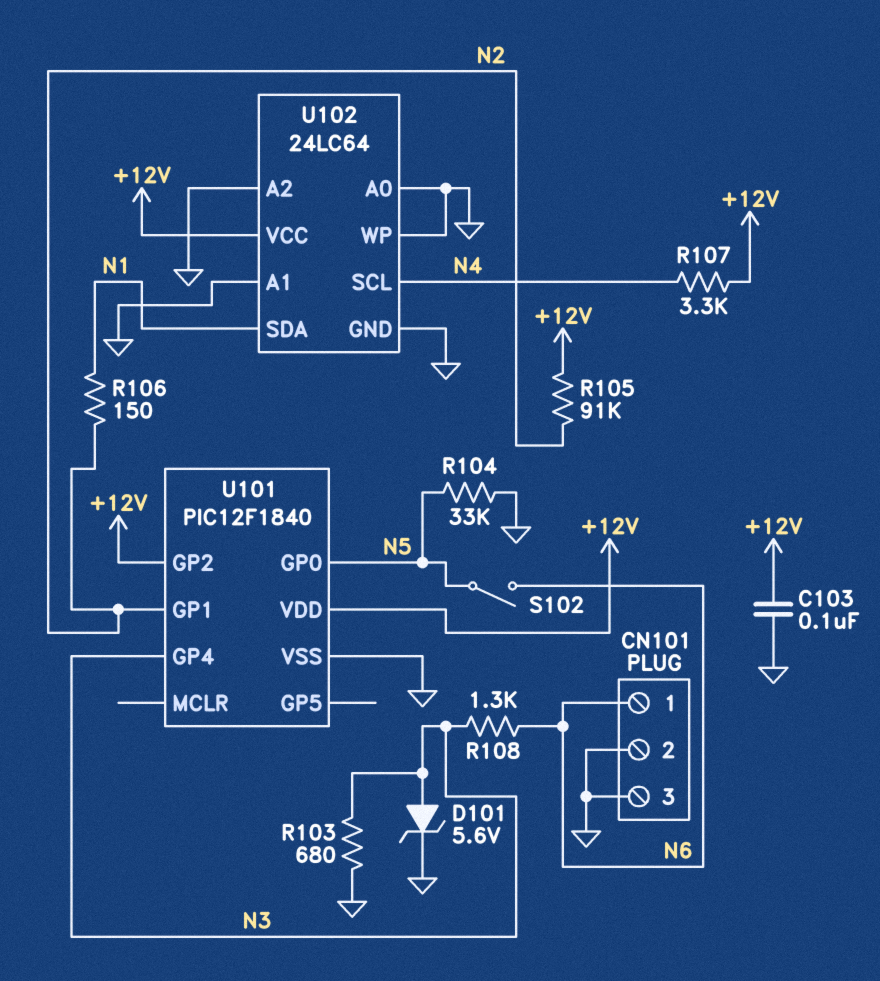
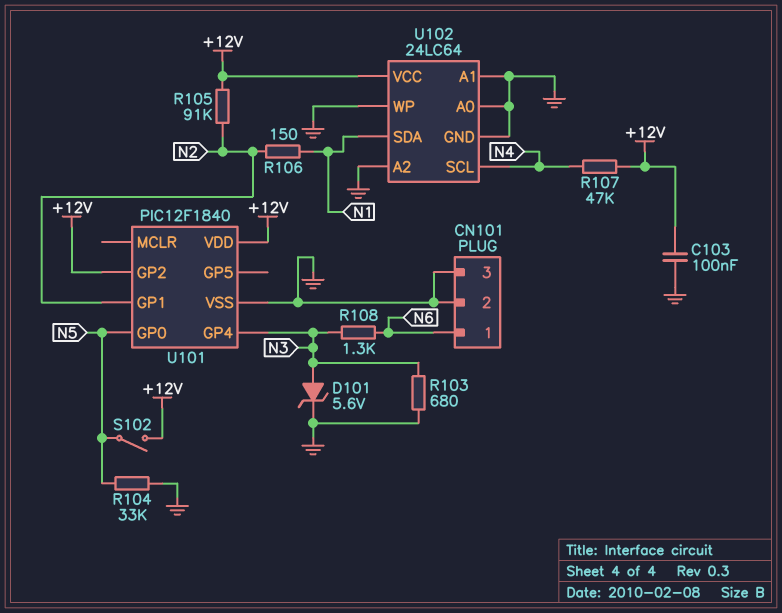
R107: 3.3k (+12V, N4) -> 47k (+12V, N4)
S102: switch (N5, N6) -> switch (+12V, N5)

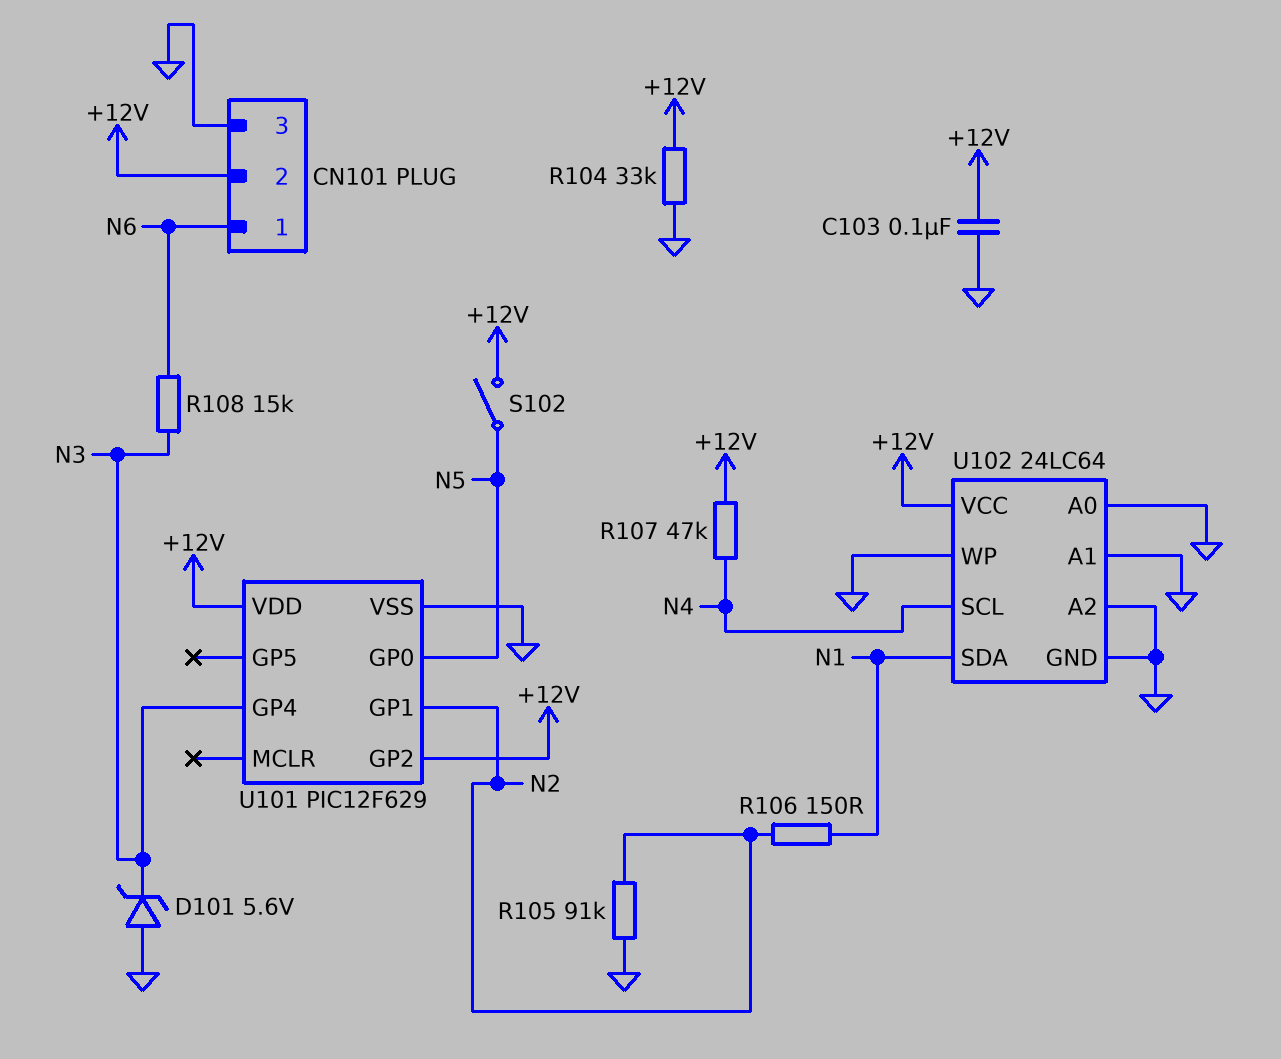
CN101 pin 2: GND -> +12V
D101: zener 5.6V (A N3, K GND) -> zener 5.6V (A GND, K N3)
R103: 680 (GND, N3) -> none
R104: 33k (GND, N5) -> 33k (+12V, GND)
R105: 91k (+12V, N2) -> 91k (GND, N2)
R108: 1.3k (N3, N6) -> 15k (N3, N6)
U101: PIC12F1840 -> PIC12F629

